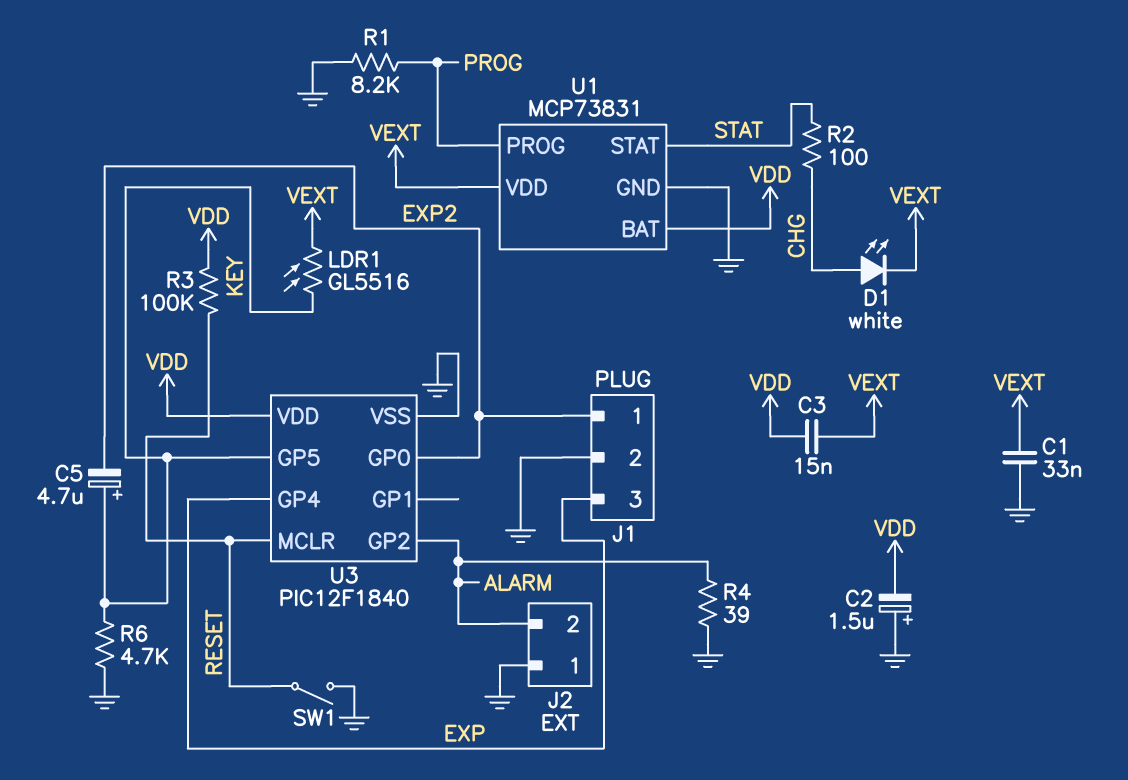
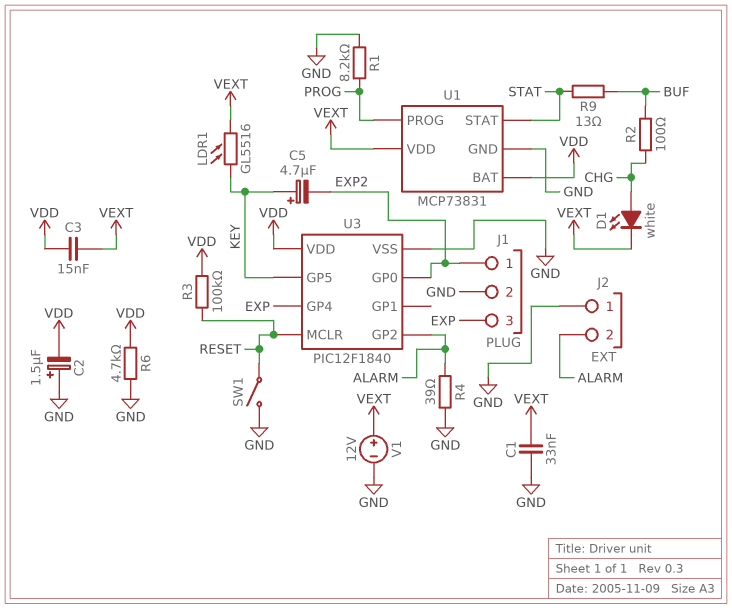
R2: 100 (CHG, STAT) -> 100 (BUF, CHG)
R6: 4.7k (GND, KEY) -> 4.7k (GND, VDD)
R9: none -> 13 (BUF, STAT)
V1: none -> 12V (plus VEXT, minus GND)

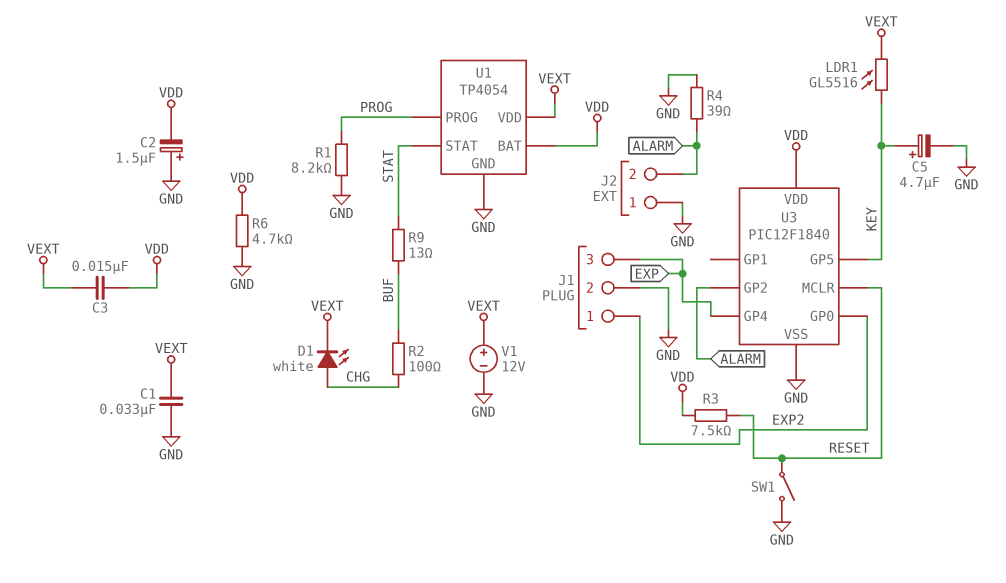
C5: 4.7uF (plus KEY, minus EXP2) -> 4.7uF (plus KEY, minus GND)
R3: 100k (RESET, VDD) -> 7.5k (RESET, VDD)
U1: MCP73831 -> TP4054

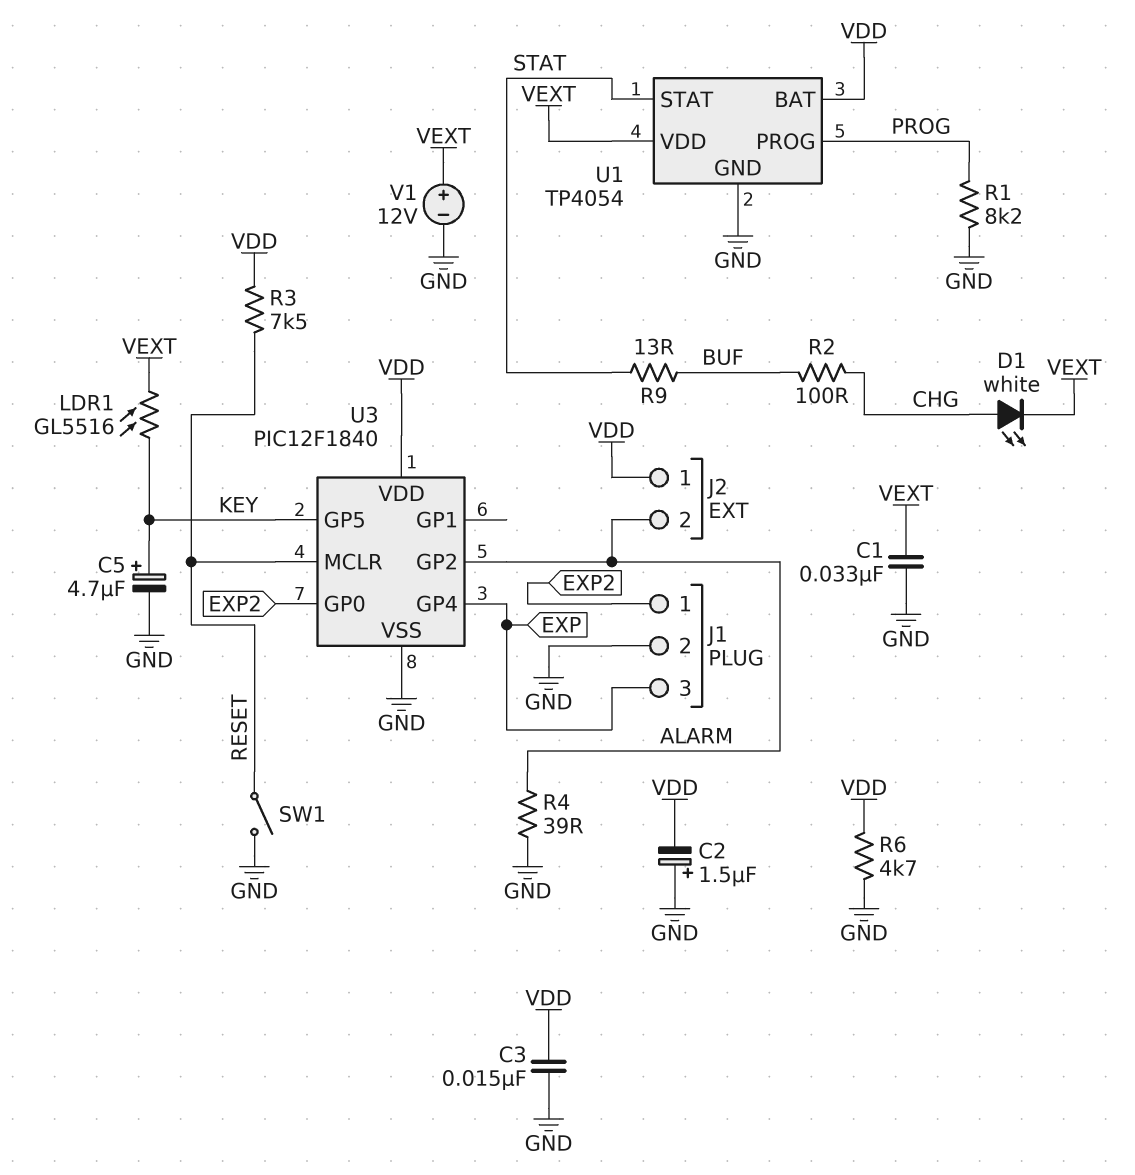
C3: 15nF (VDD, VEXT) -> 15nF (GND, VDD)
J2 pin 1: GND -> VDD

